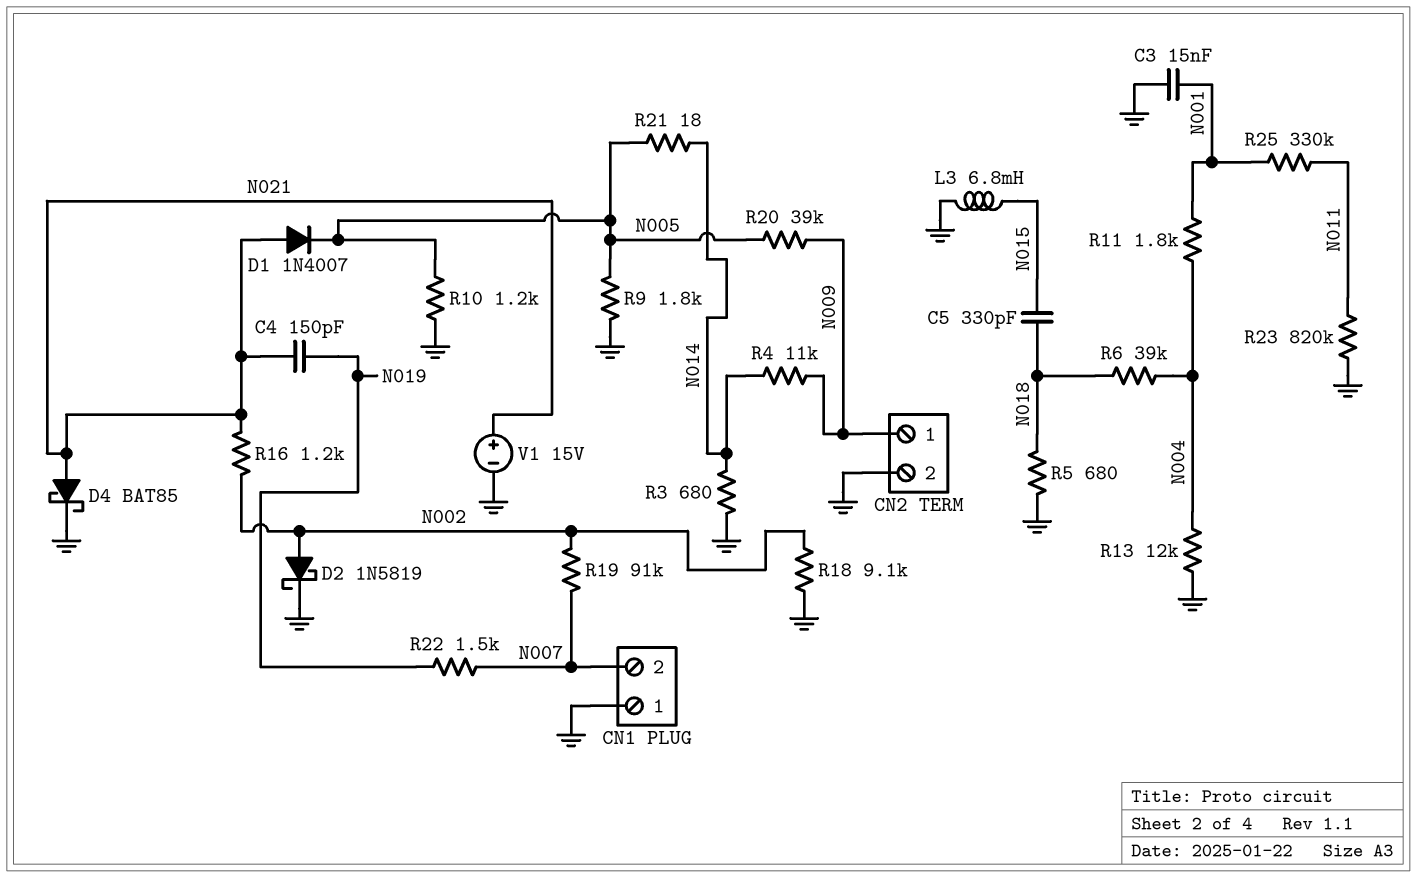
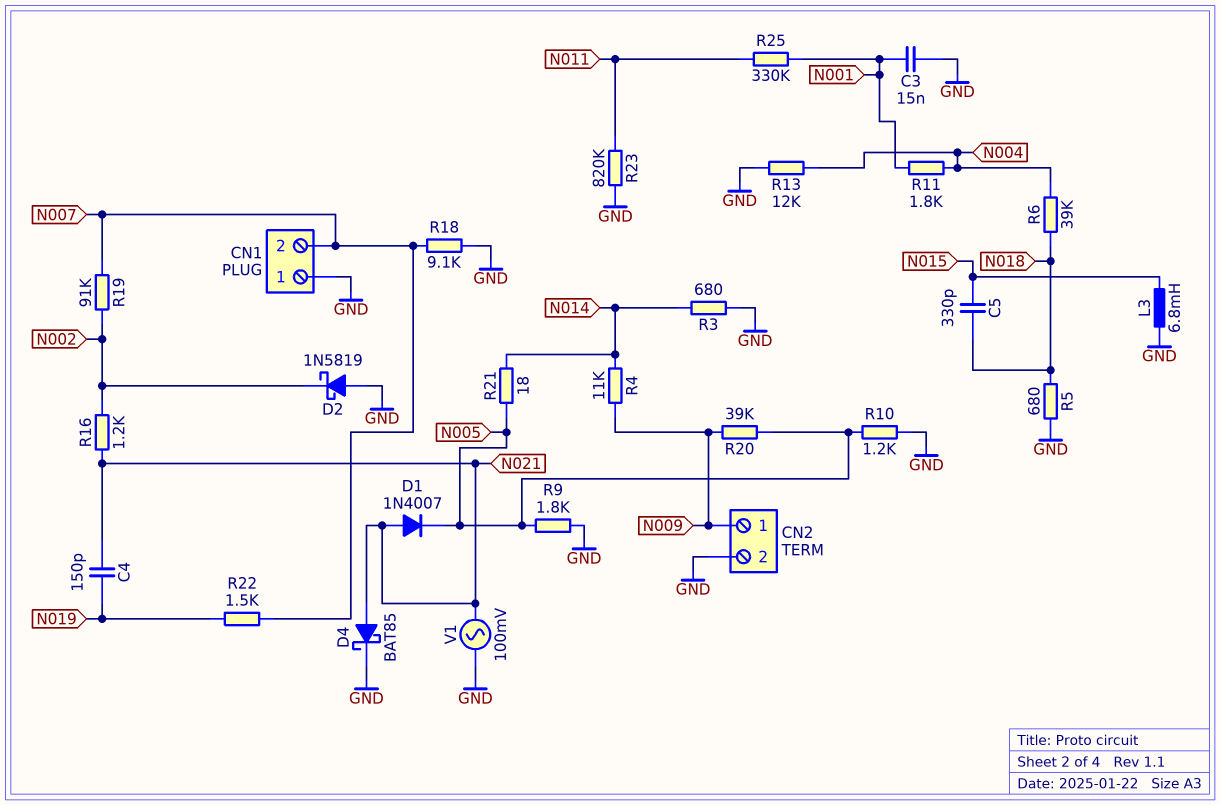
D2: schottky 1N5819 (A N002, K GND) -> schottky 1N5819 (A GND, K N002)
R18: 9.1k (GND, N002) -> 9.1k (GND, N007)
V1: 15V (plus N021, minus GND) -> AC 100mV (GND, N021)

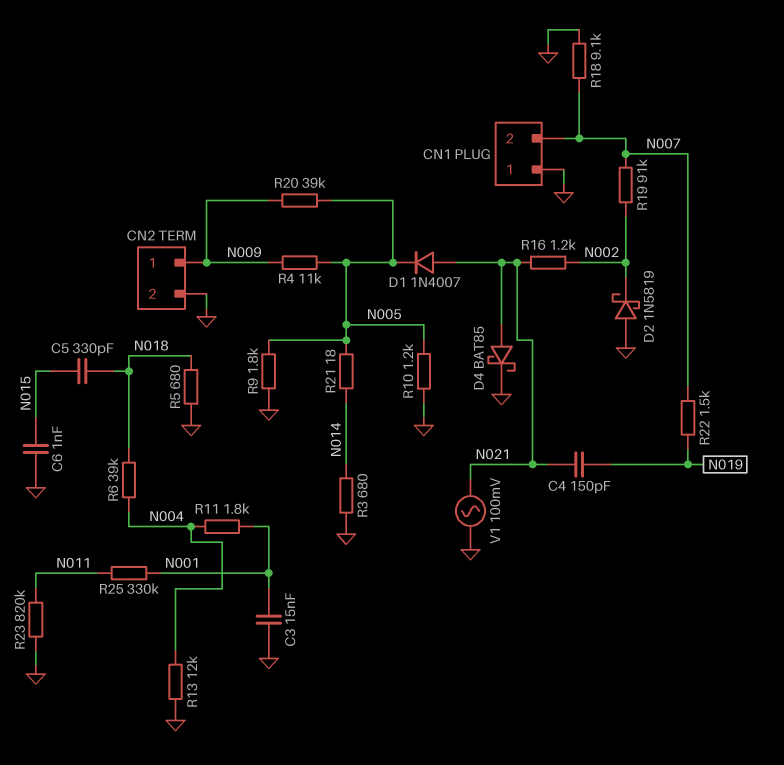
C6: none -> 1nF (GND, N015)
L3: 6.8mH (GND, N015) -> none
R4: 11k (N009, N014) -> 11k (N005, N009)

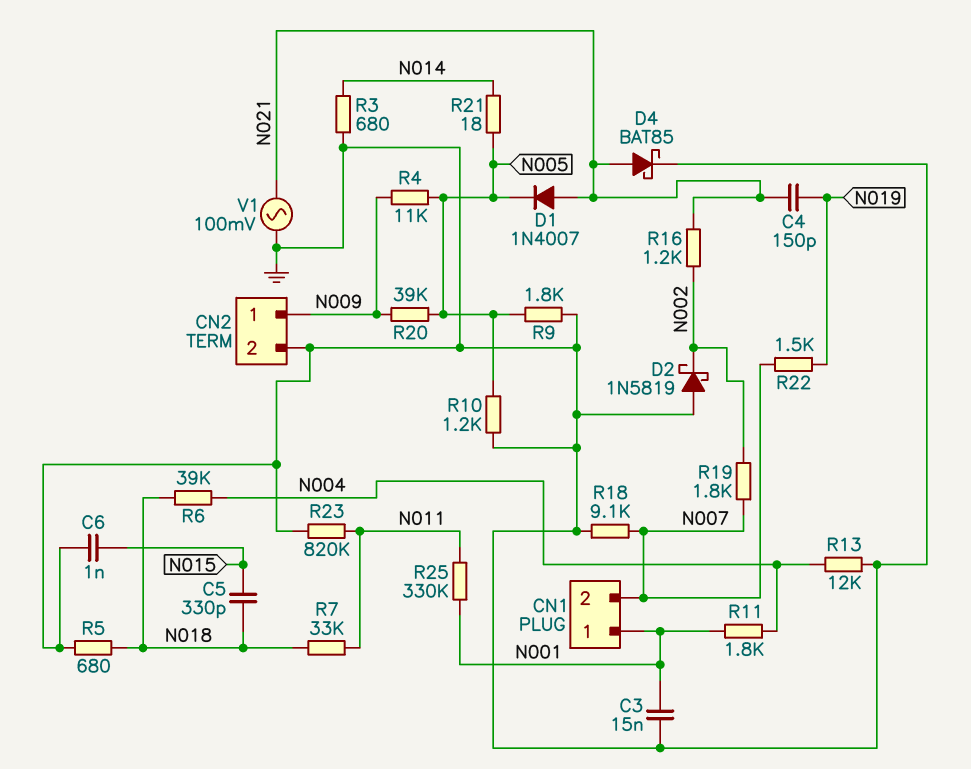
CN1 pin 1: GND -> N001
R7: none -> 33k (N011, N018)
R19: 91k (N002, N007) -> 1.8k (N002, N007)

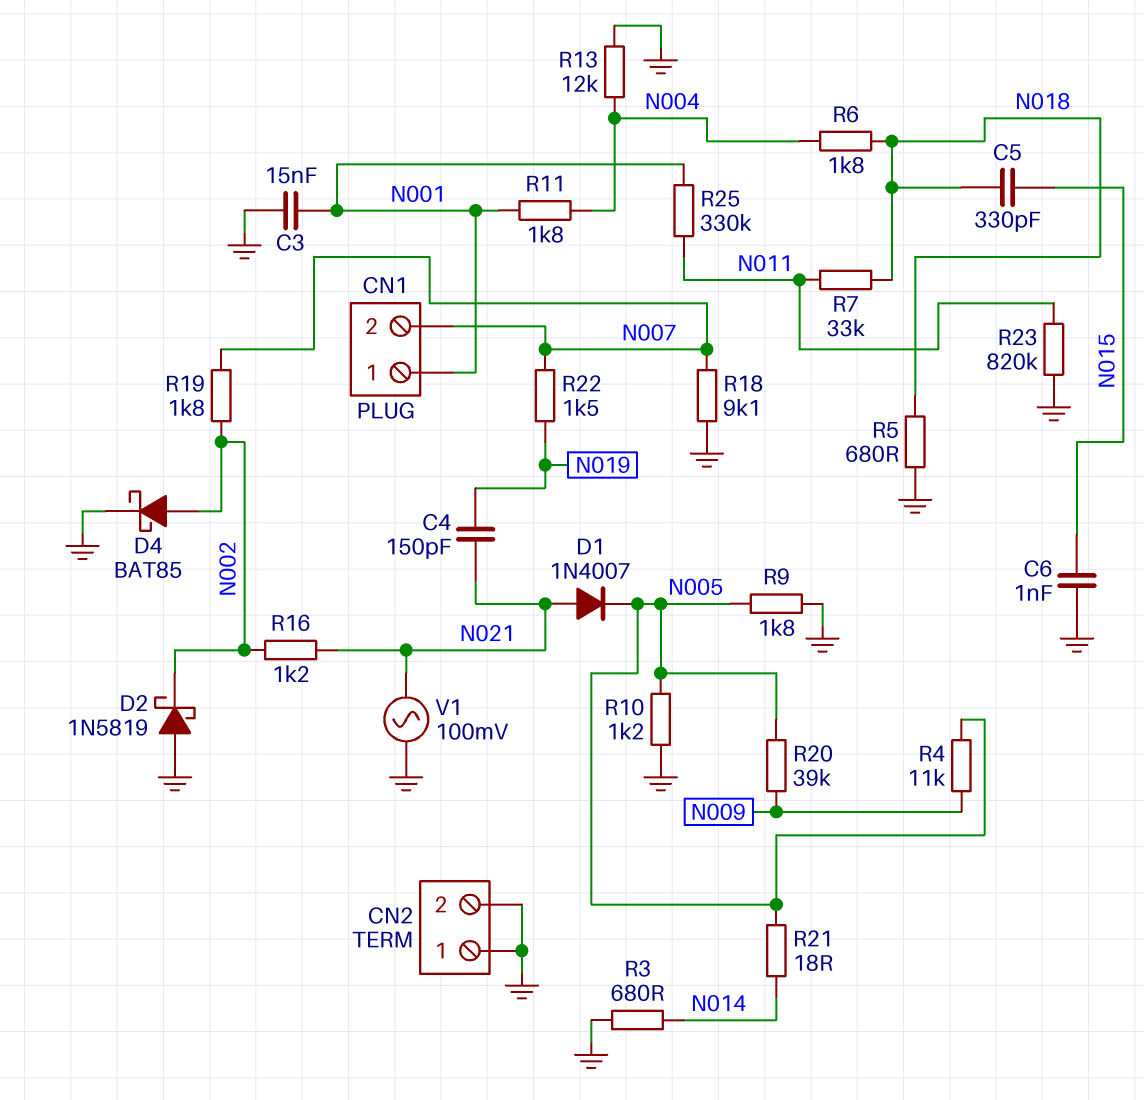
CN2 pin 1: N009 -> GND
D4: schottky BAT85 (A N021, K GND) -> schottky BAT85 (A N002, K GND)
R6: 39k (N004, N018) -> 1.8k (N004, N018)

